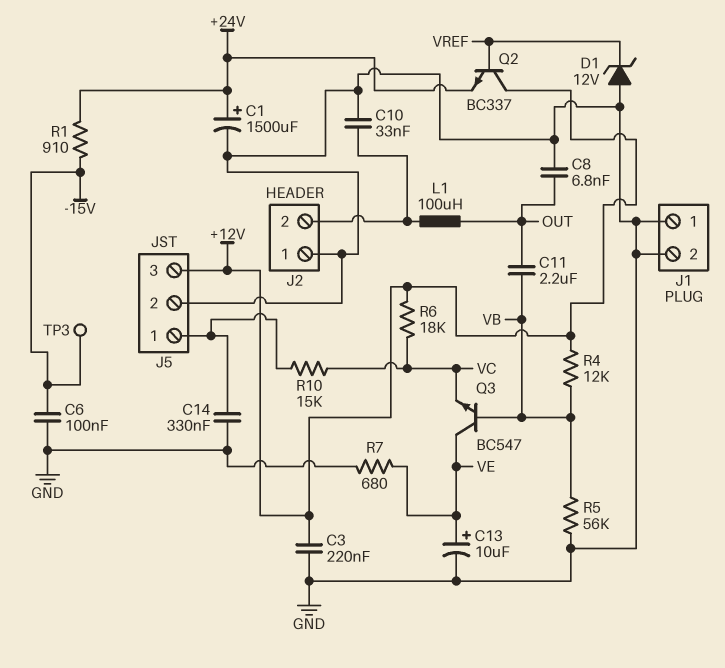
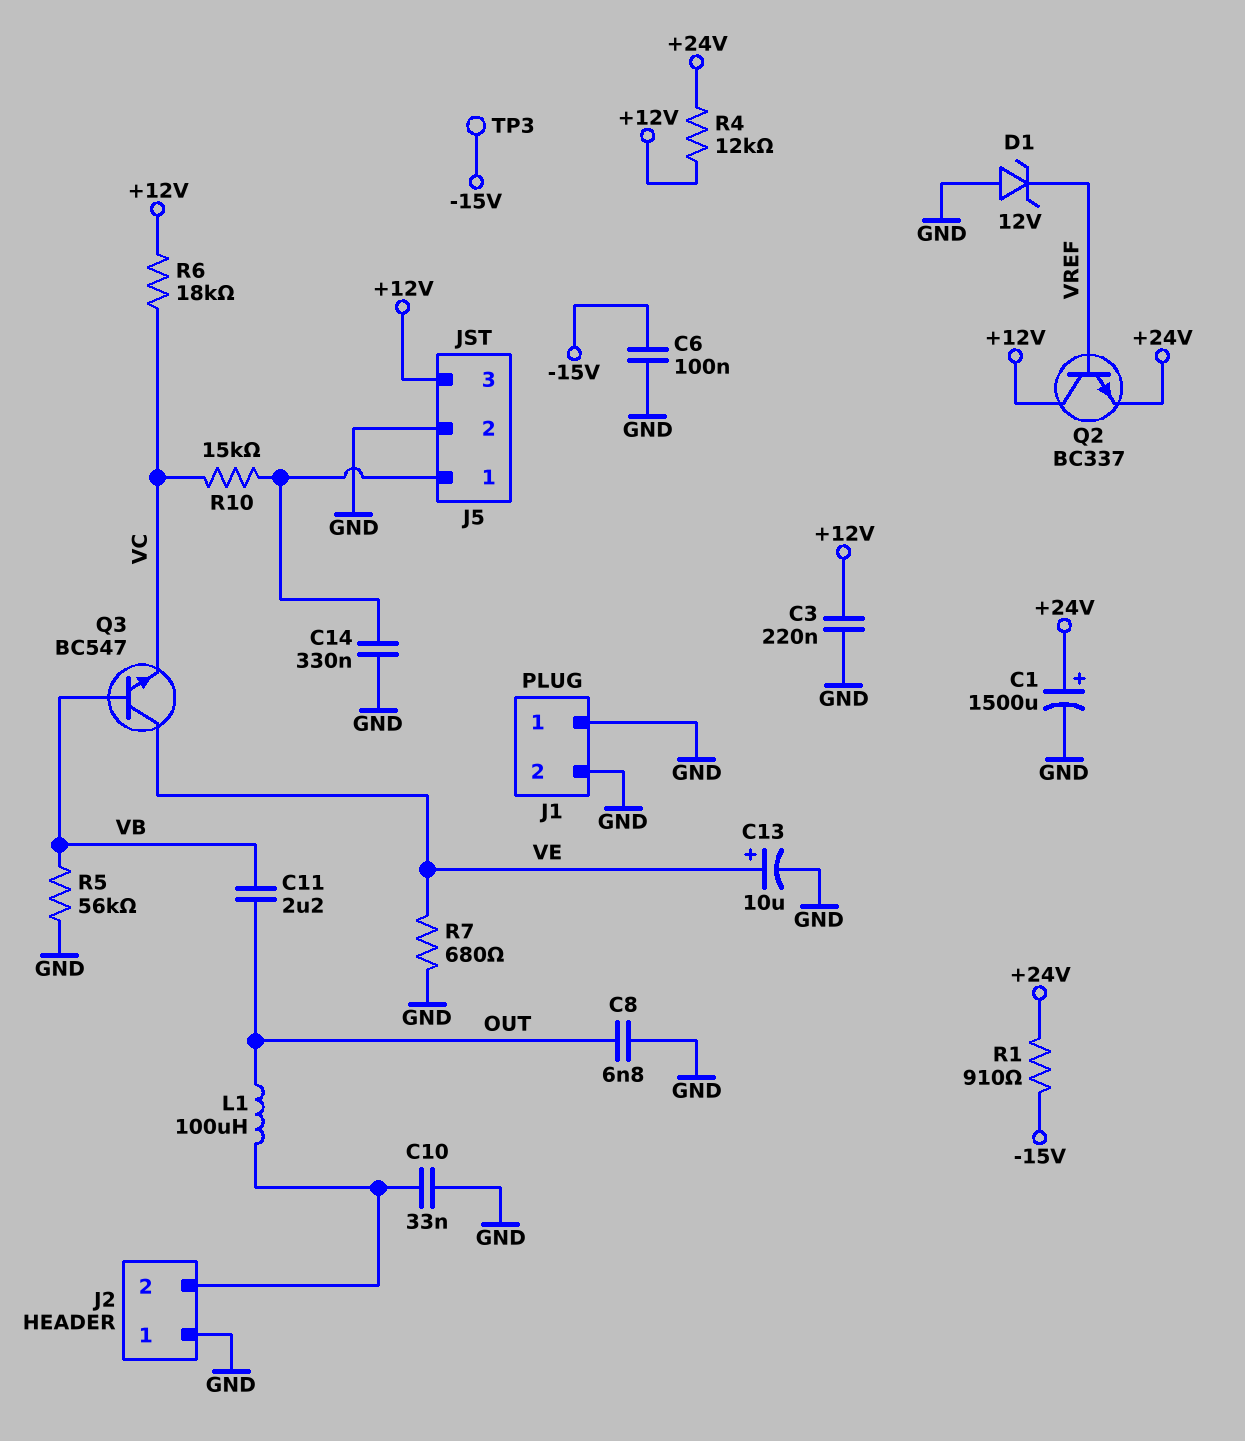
R4: 12k (+12V, VB) -> 12k (+12V, +24V)

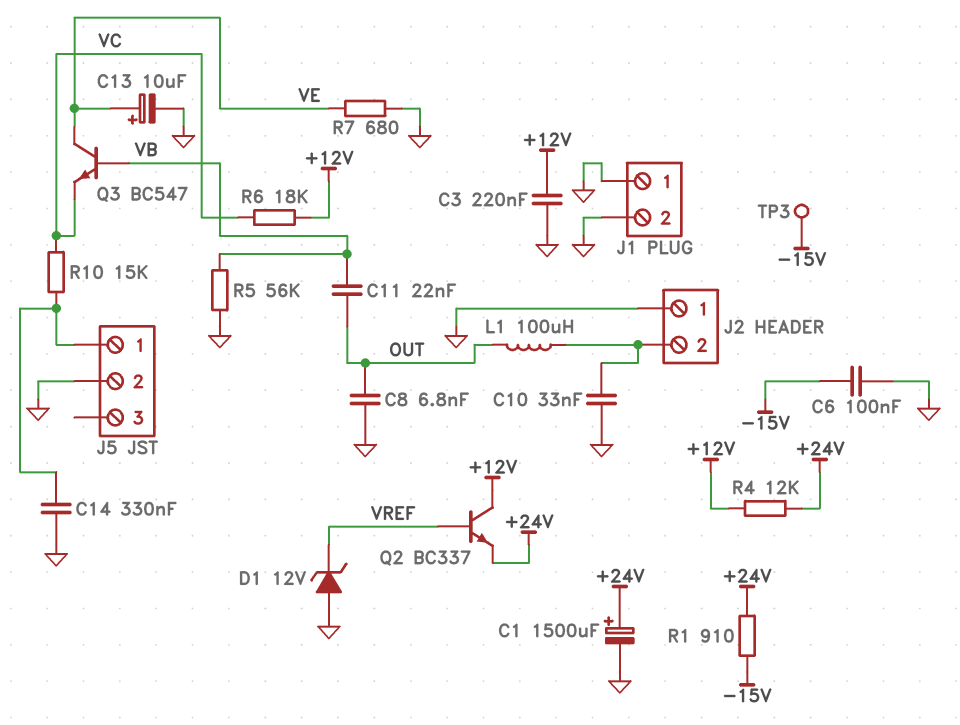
C11: 2.2uF (OUT, VB) -> 22nF (OUT, VB)
J5 pin 3: +12V -> none

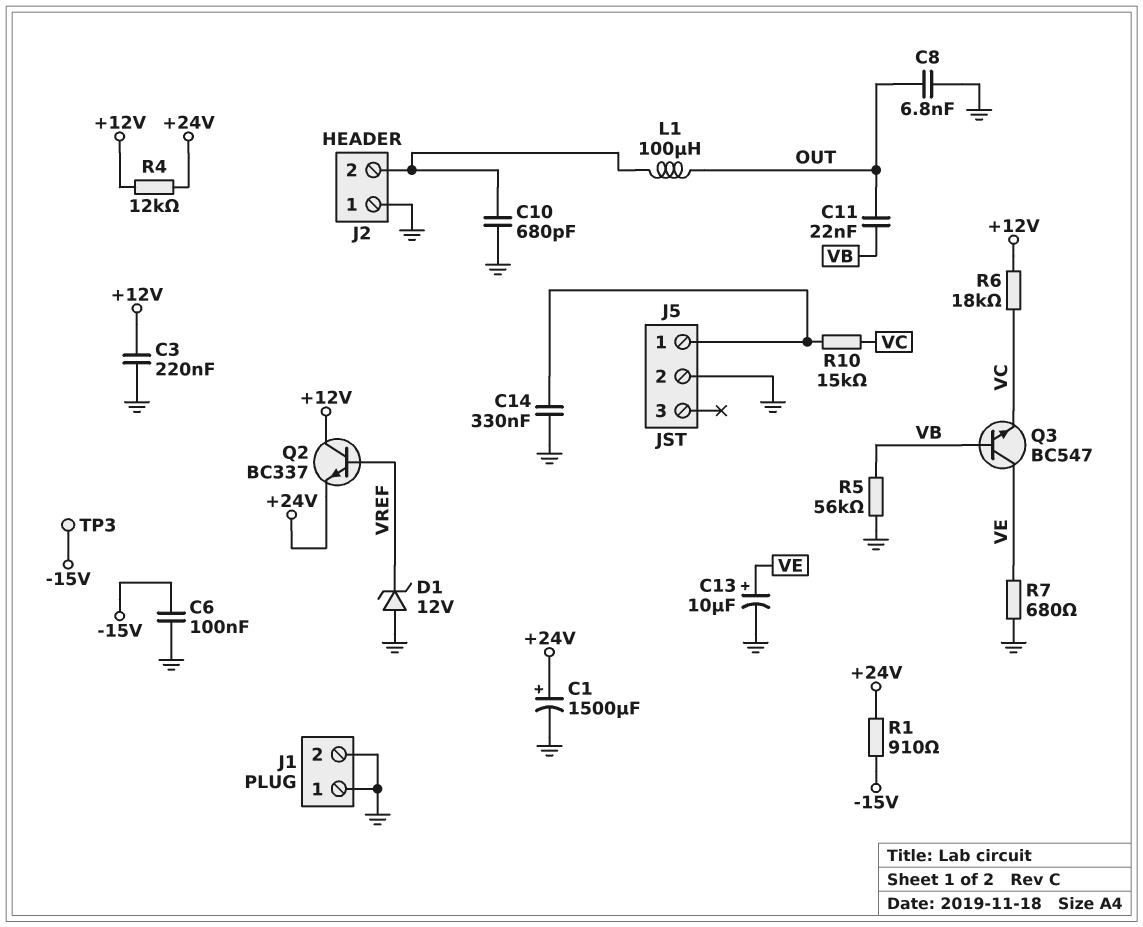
C10: 33nF (GND, J2/2) -> 680pF (GND, J2/2)

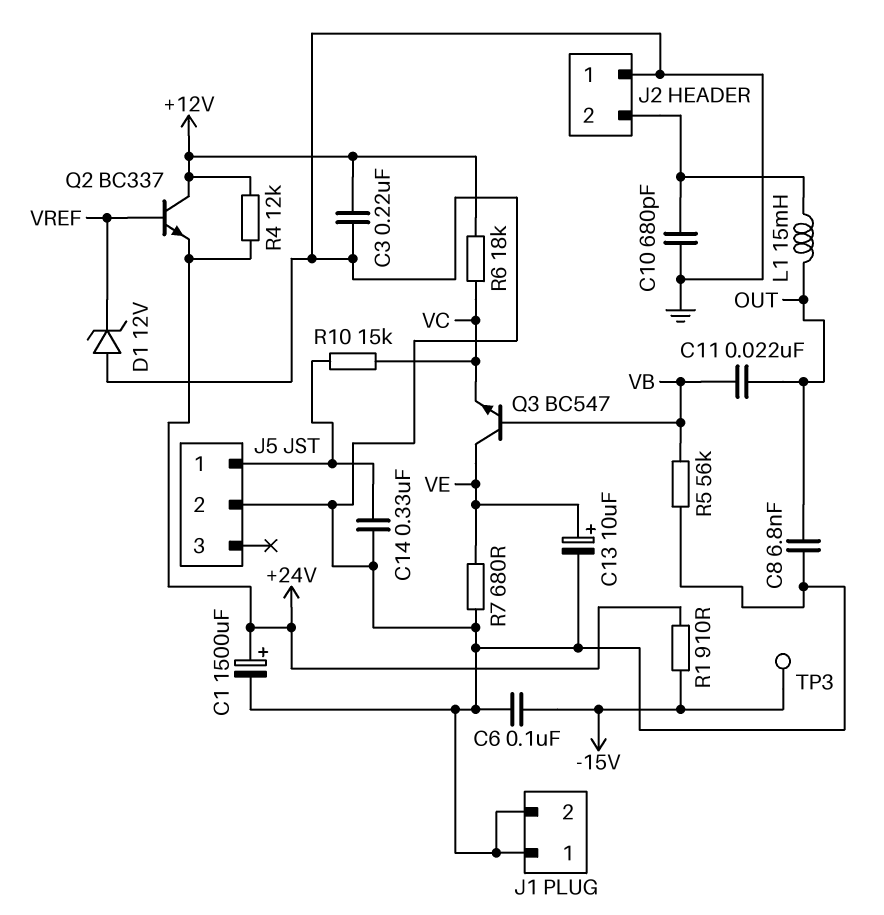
L1: 100uH (J2/2, OUT) -> 15mH (J2/2, OUT)

